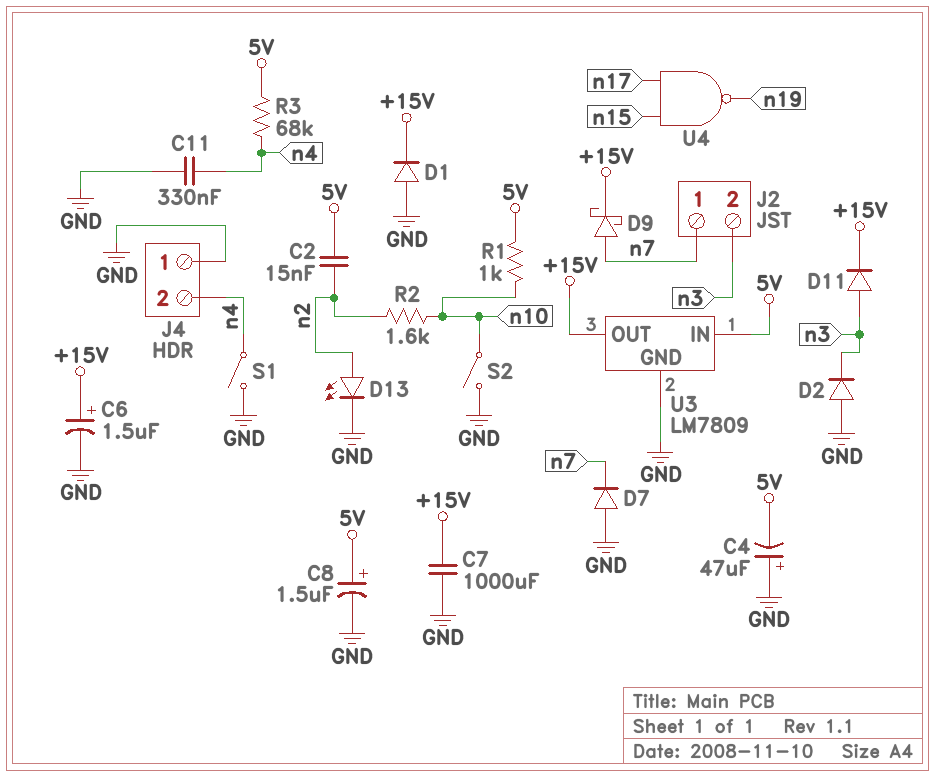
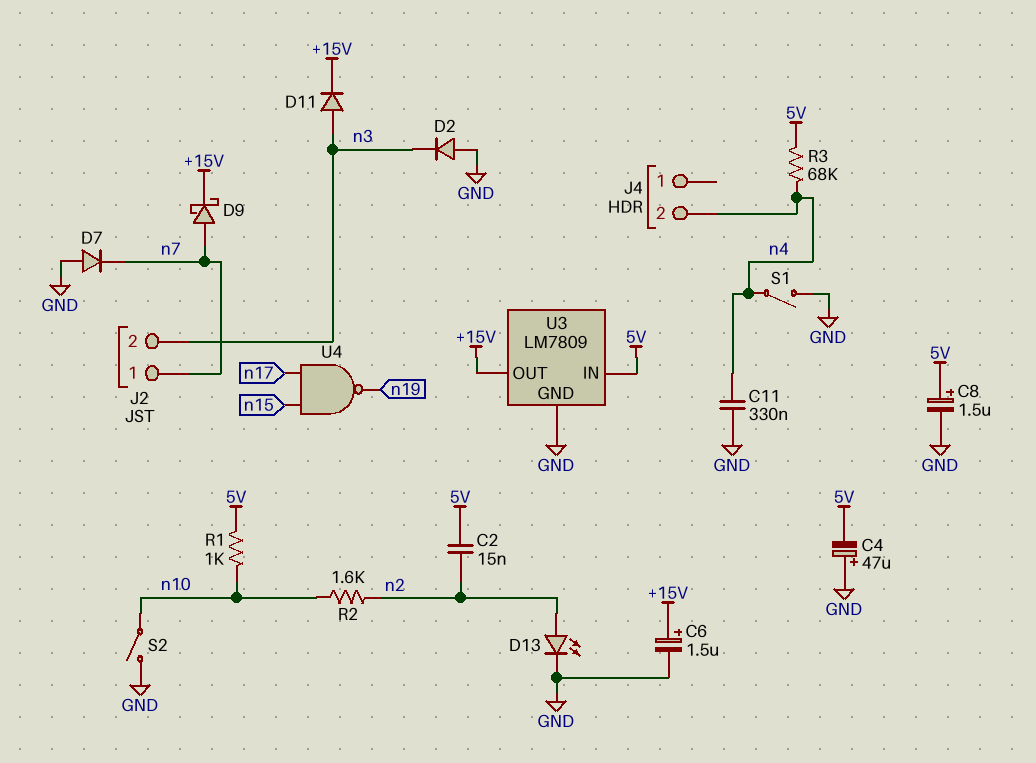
C7: 1000uF (+15V, GND) -> none
D1: diode (A GND, K +15V) -> none
J4 pin 1: GND -> none

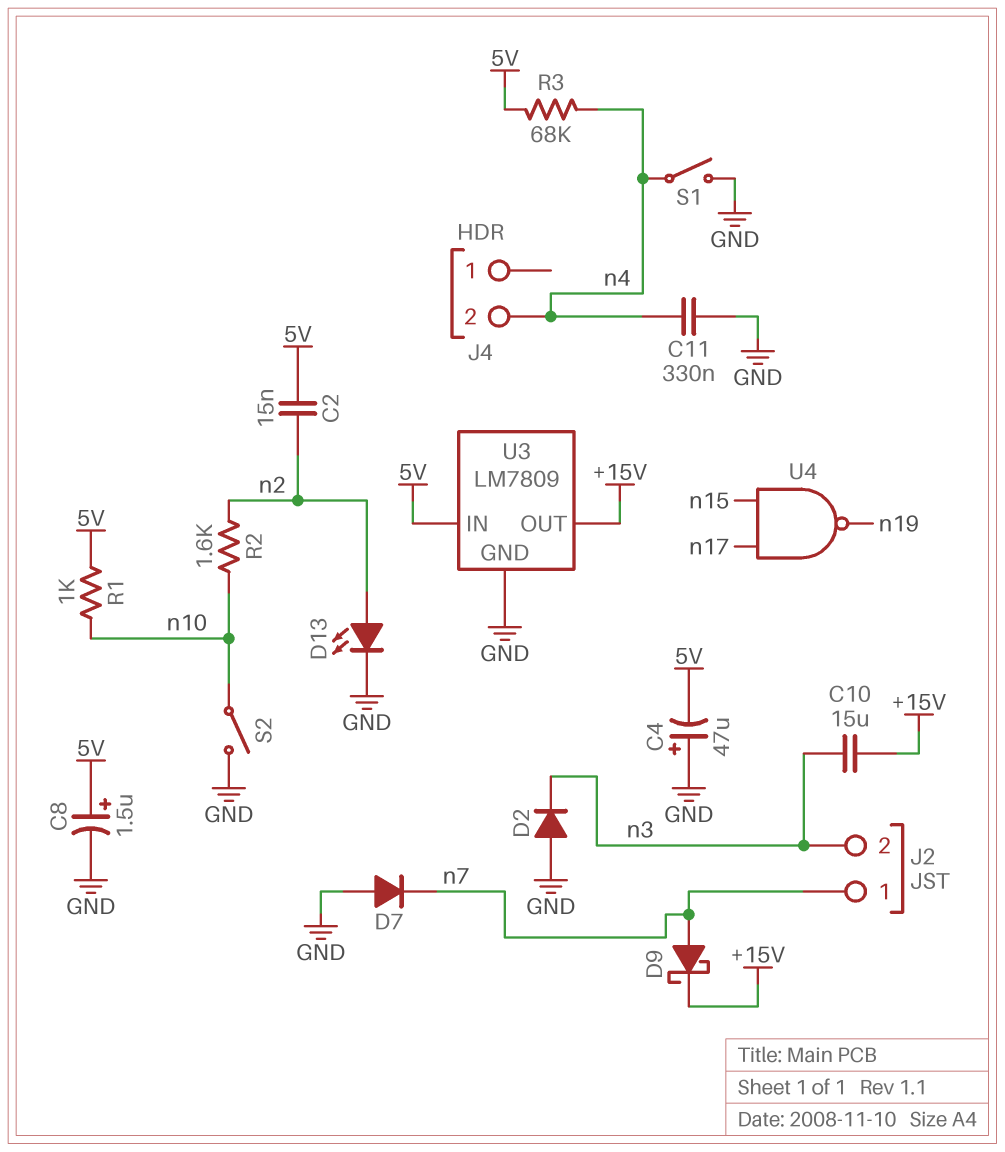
C6: 1.5uF (plus +15V, minus GND) -> none
C10: none -> 15uF (+15V, n3)
D11: diode (A n3, K +15V) -> none

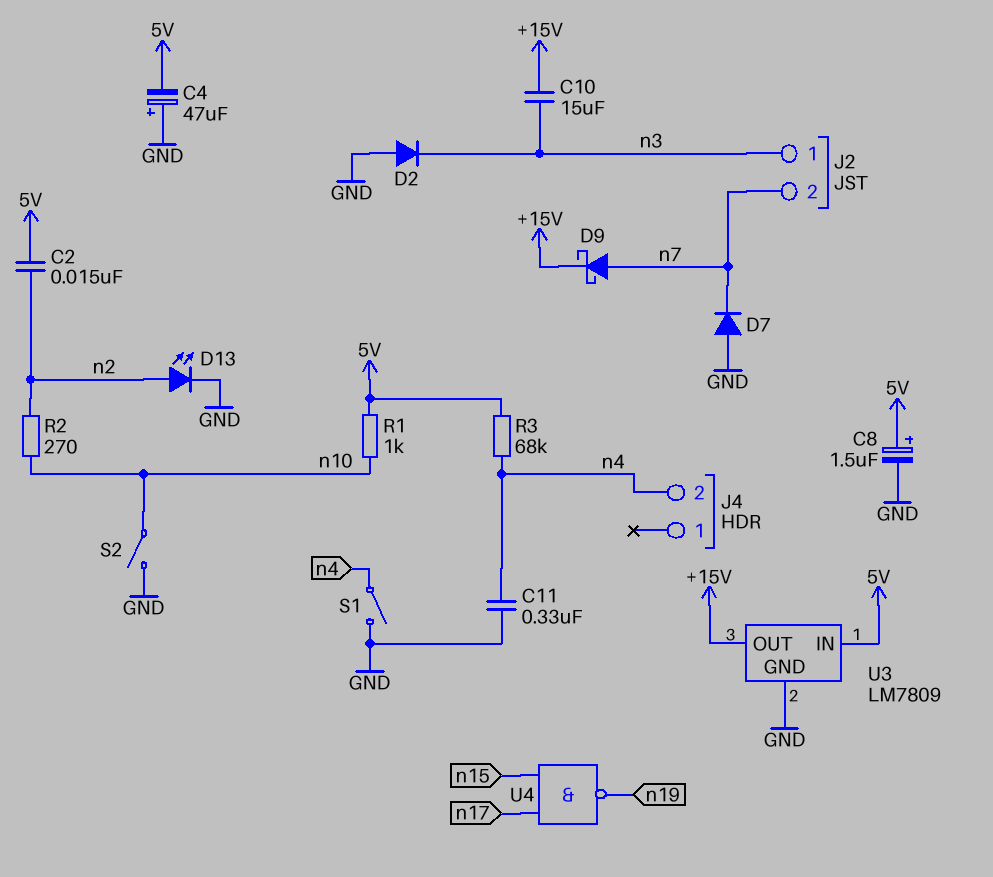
J2 pin 1: n7 -> n3
J2 pin 2: n3 -> n7
R2: 1.6k (n2, n10) -> 270 (n2, n10)

